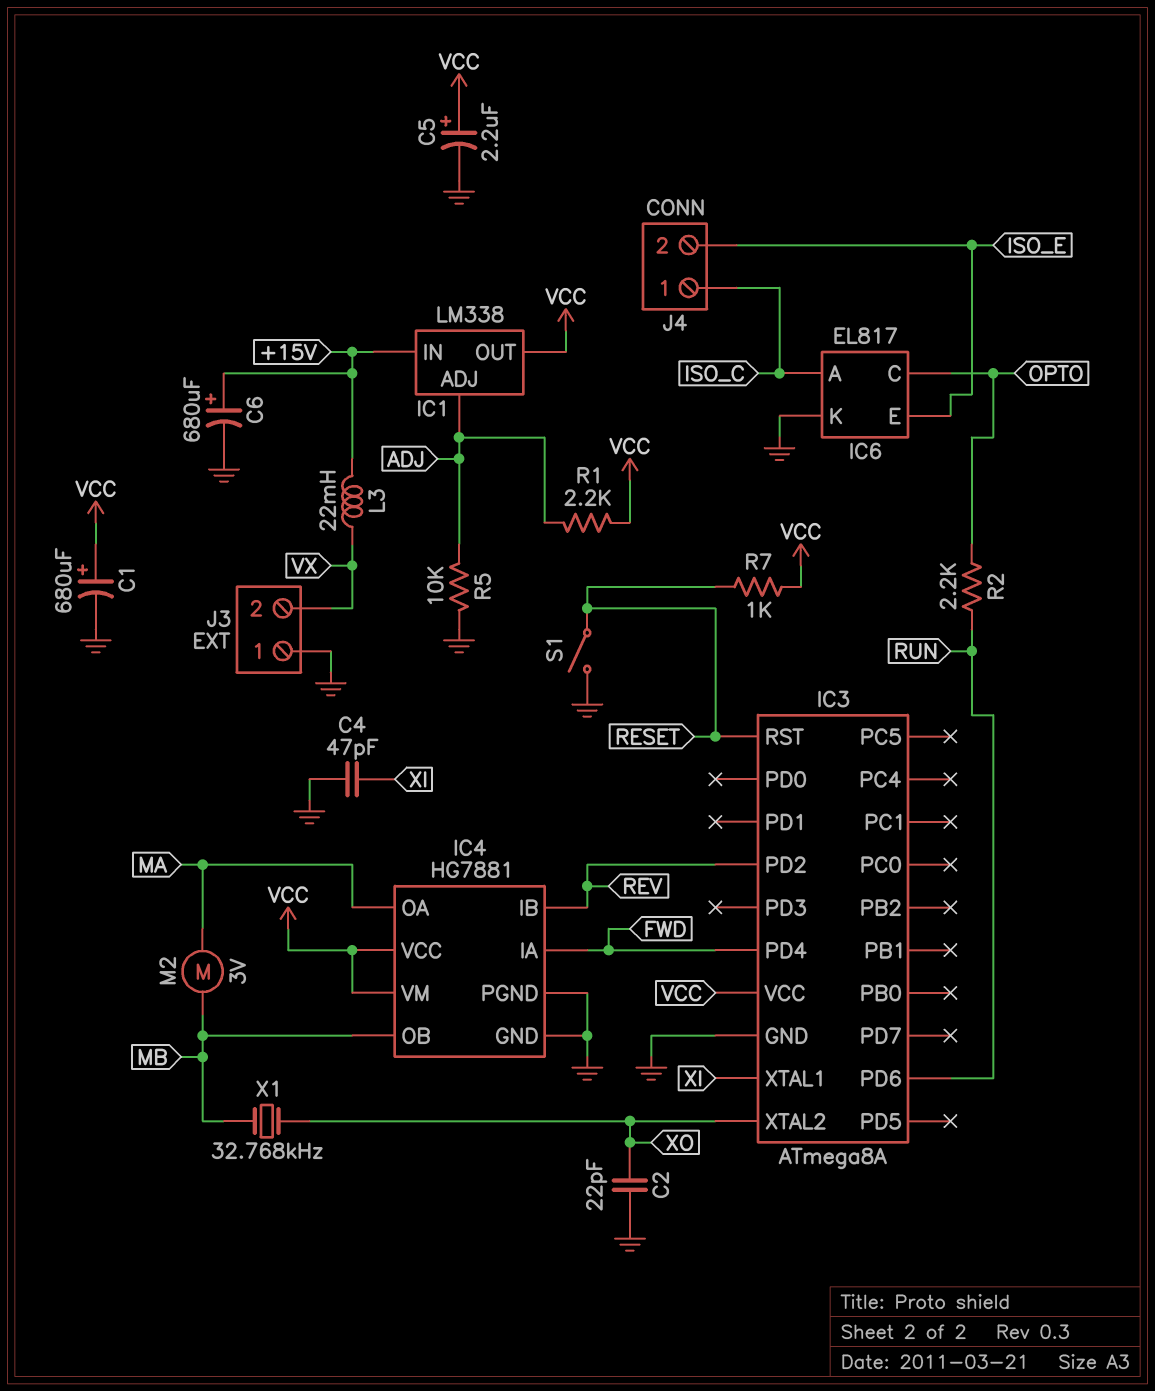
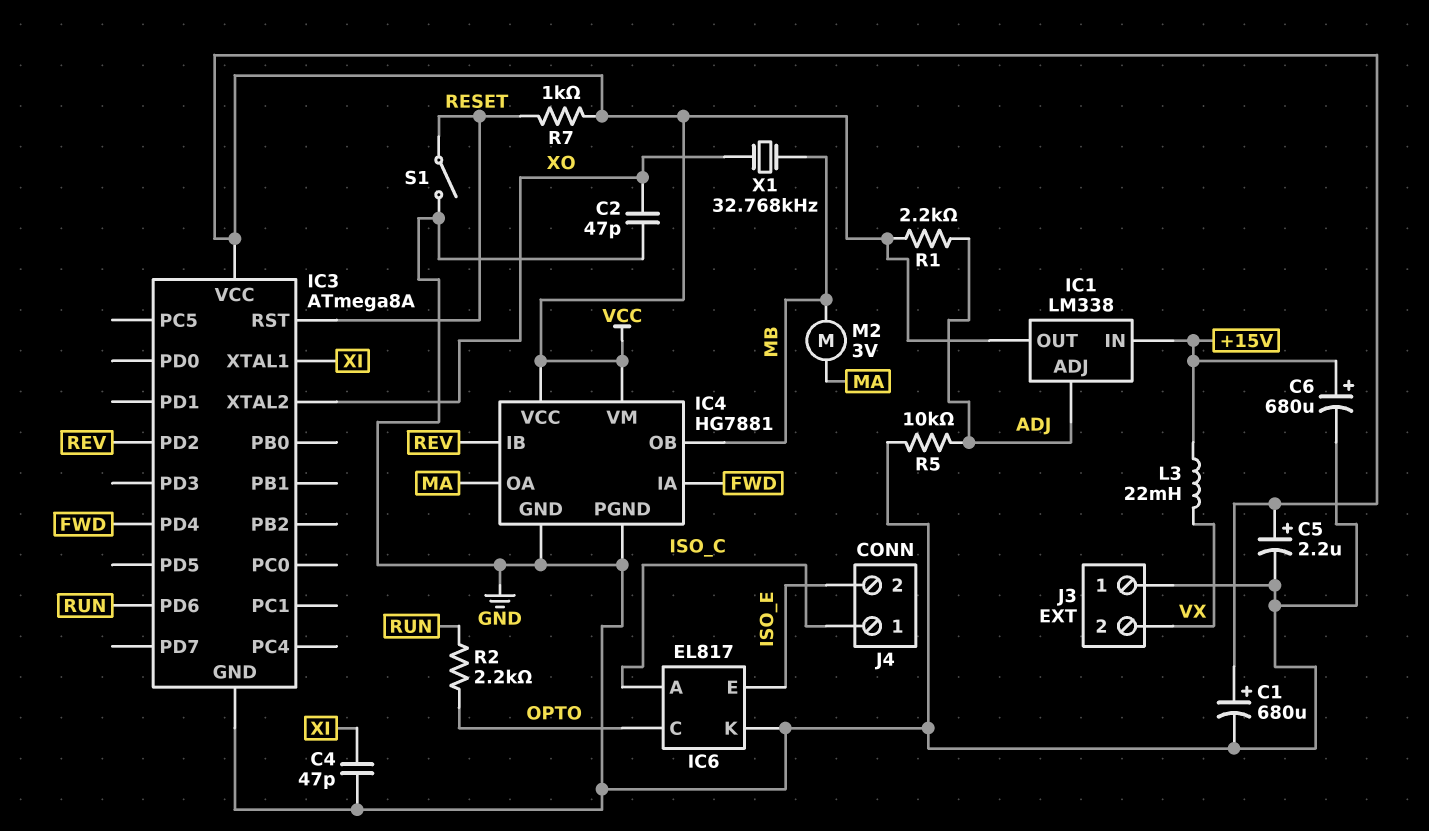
C2: 22pF (GND, XO) -> 47pF (GND, XO)

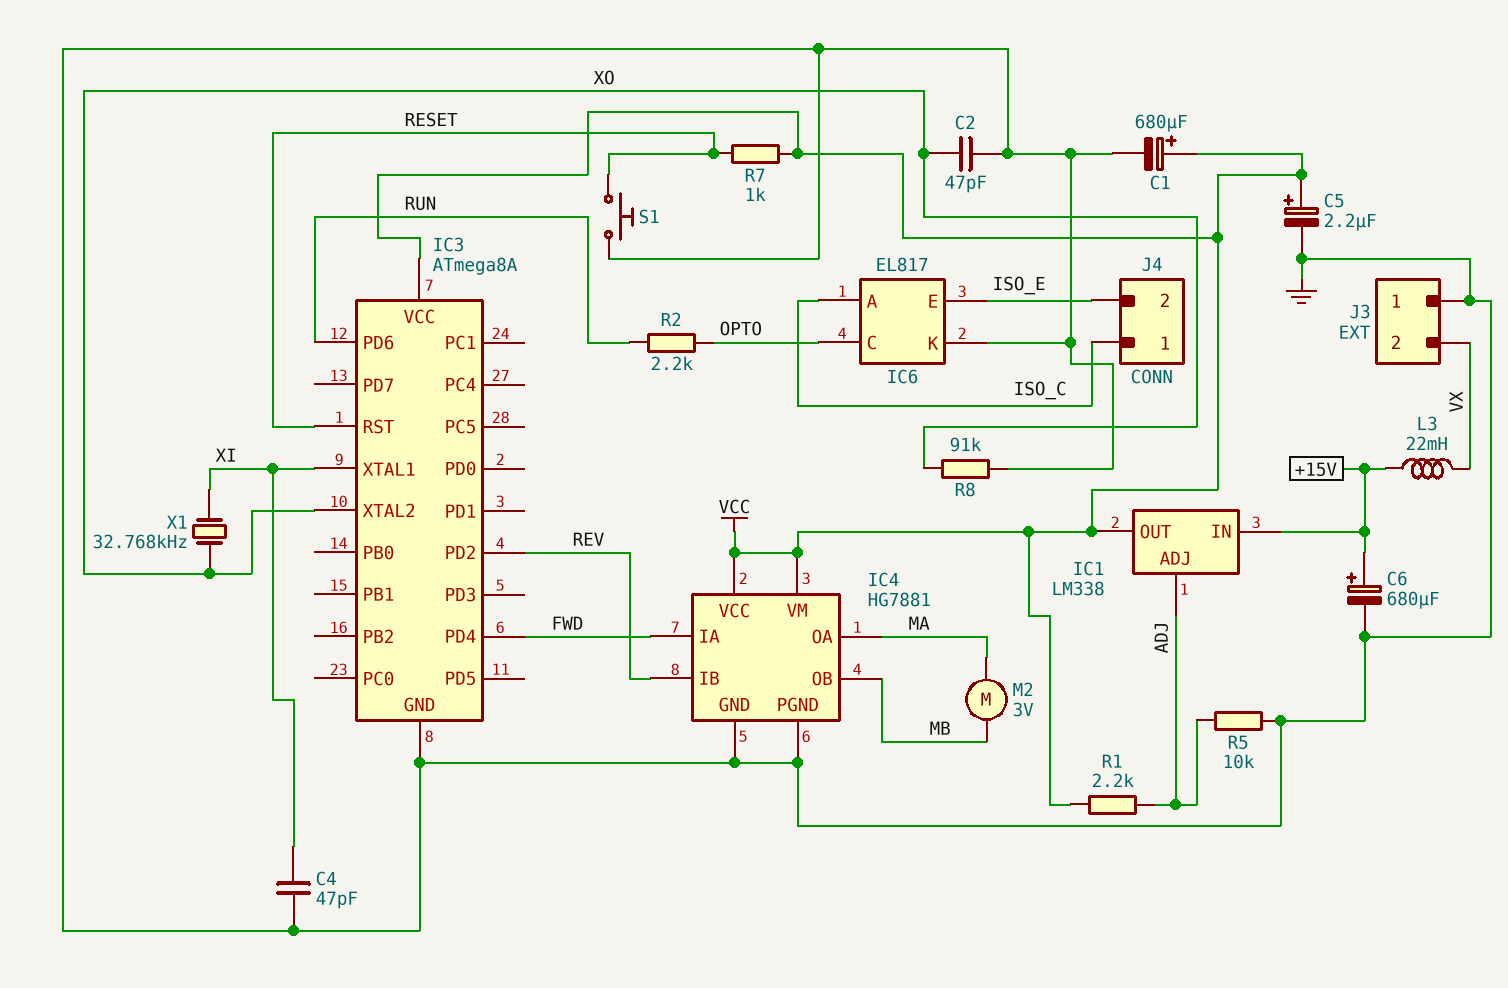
R8: none -> 91k (GND, XO)
S1: switch (GND, RESET) -> button (GND, RESET)
X1: 32.768kHz (MB, XO) -> 32.768kHz (XI, XO)

